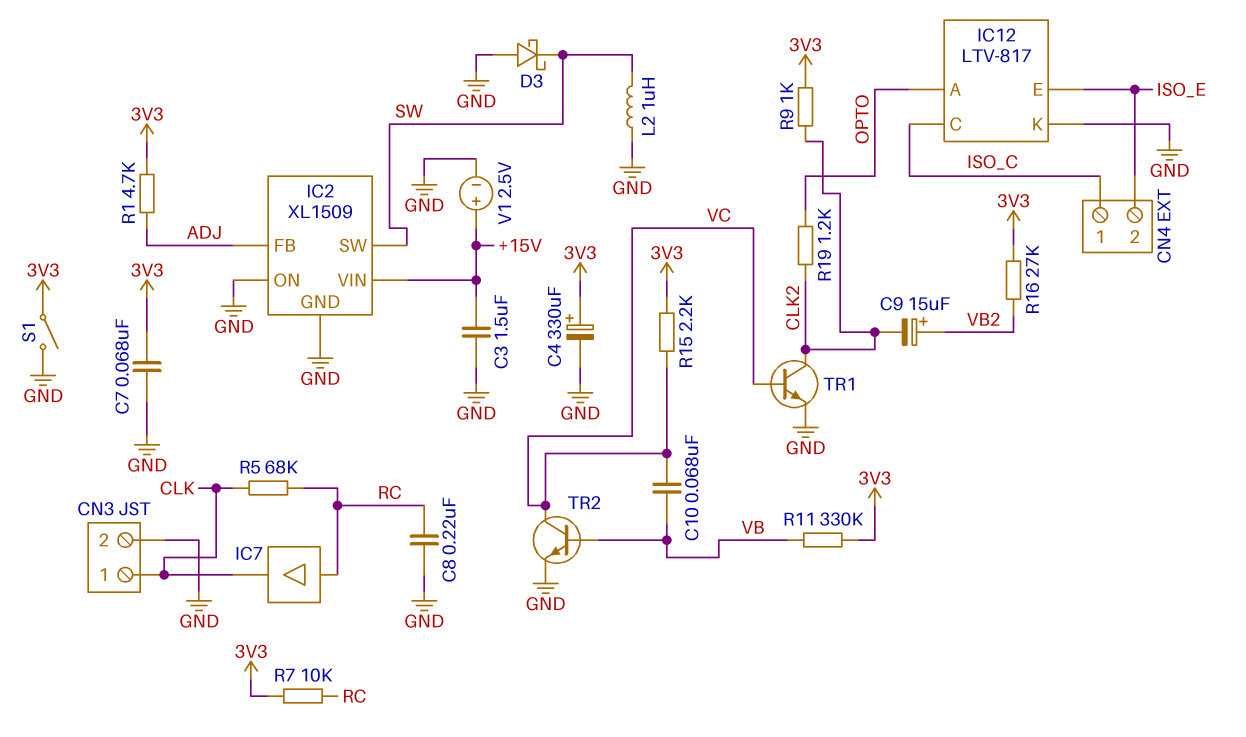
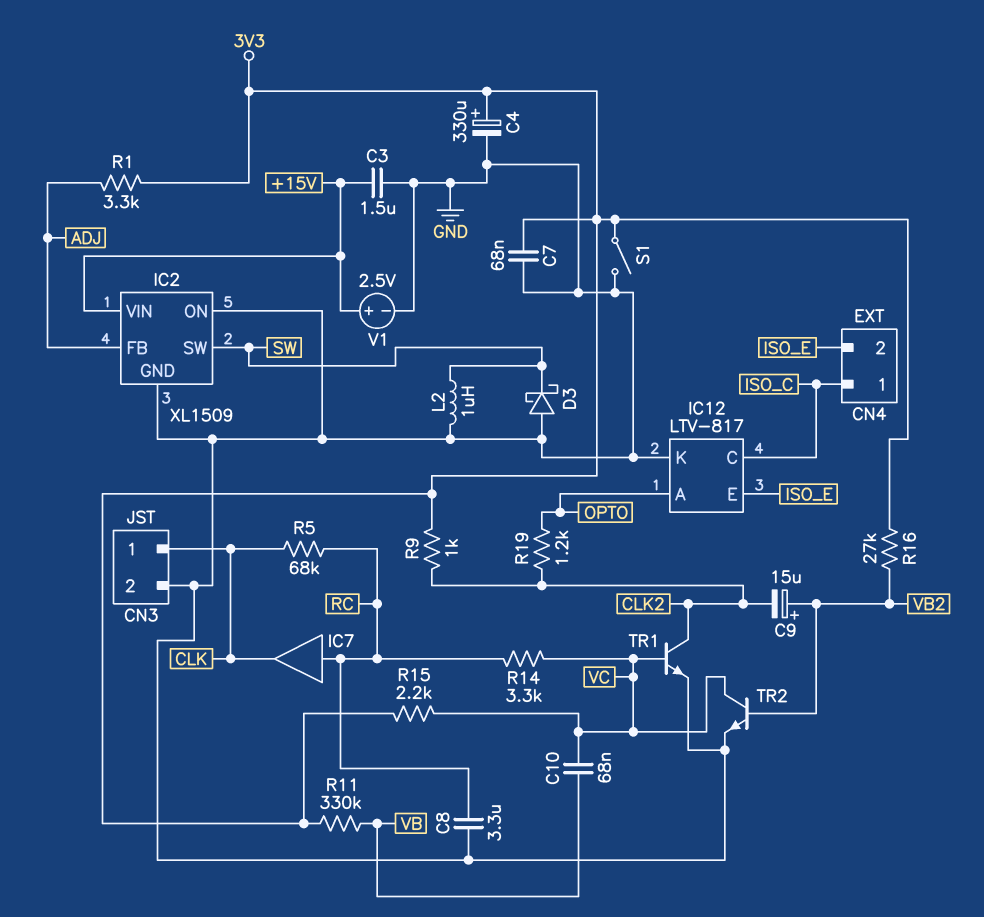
C8: 220nF (GND, RC) -> 3.3uF (GND, RC)
R1: 4.7k (3V3, ADJ) -> 3.3k (3V3, ADJ)
R7: 10k (3V3, RC) -> none
R14: none -> 3.3k (RC, VC)
TR2: NPN (B VB, C VC, E GND) -> NPN (B VB2, C VC, E GND)

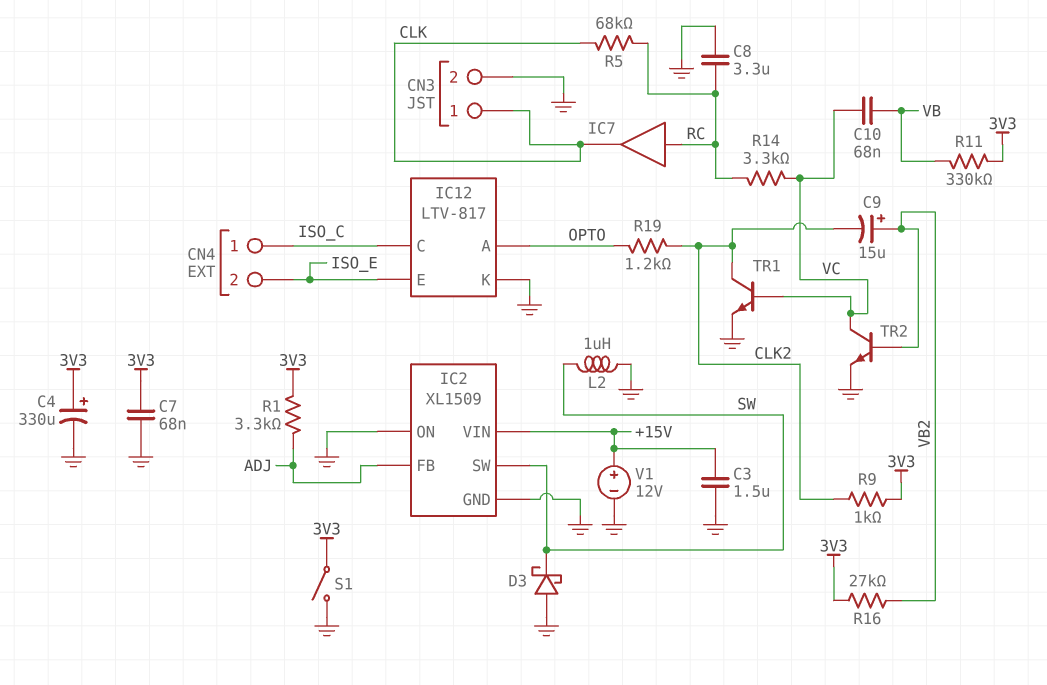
R15: 2.2k (3V3, VC) -> none
V1: 2.5V (plus +15V, minus GND) -> 12V (plus +15V, minus GND)

